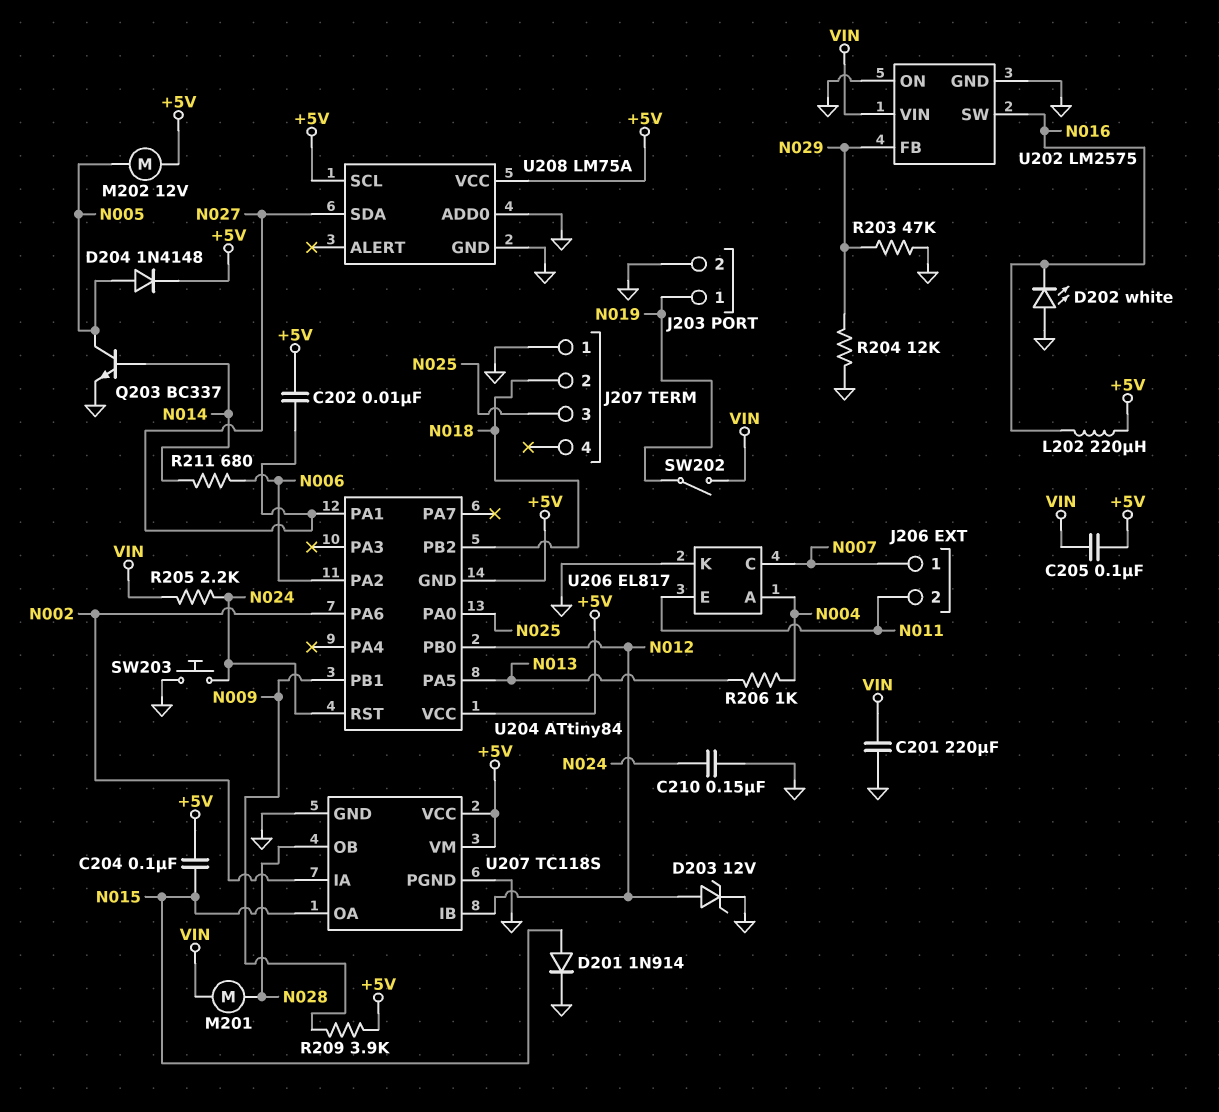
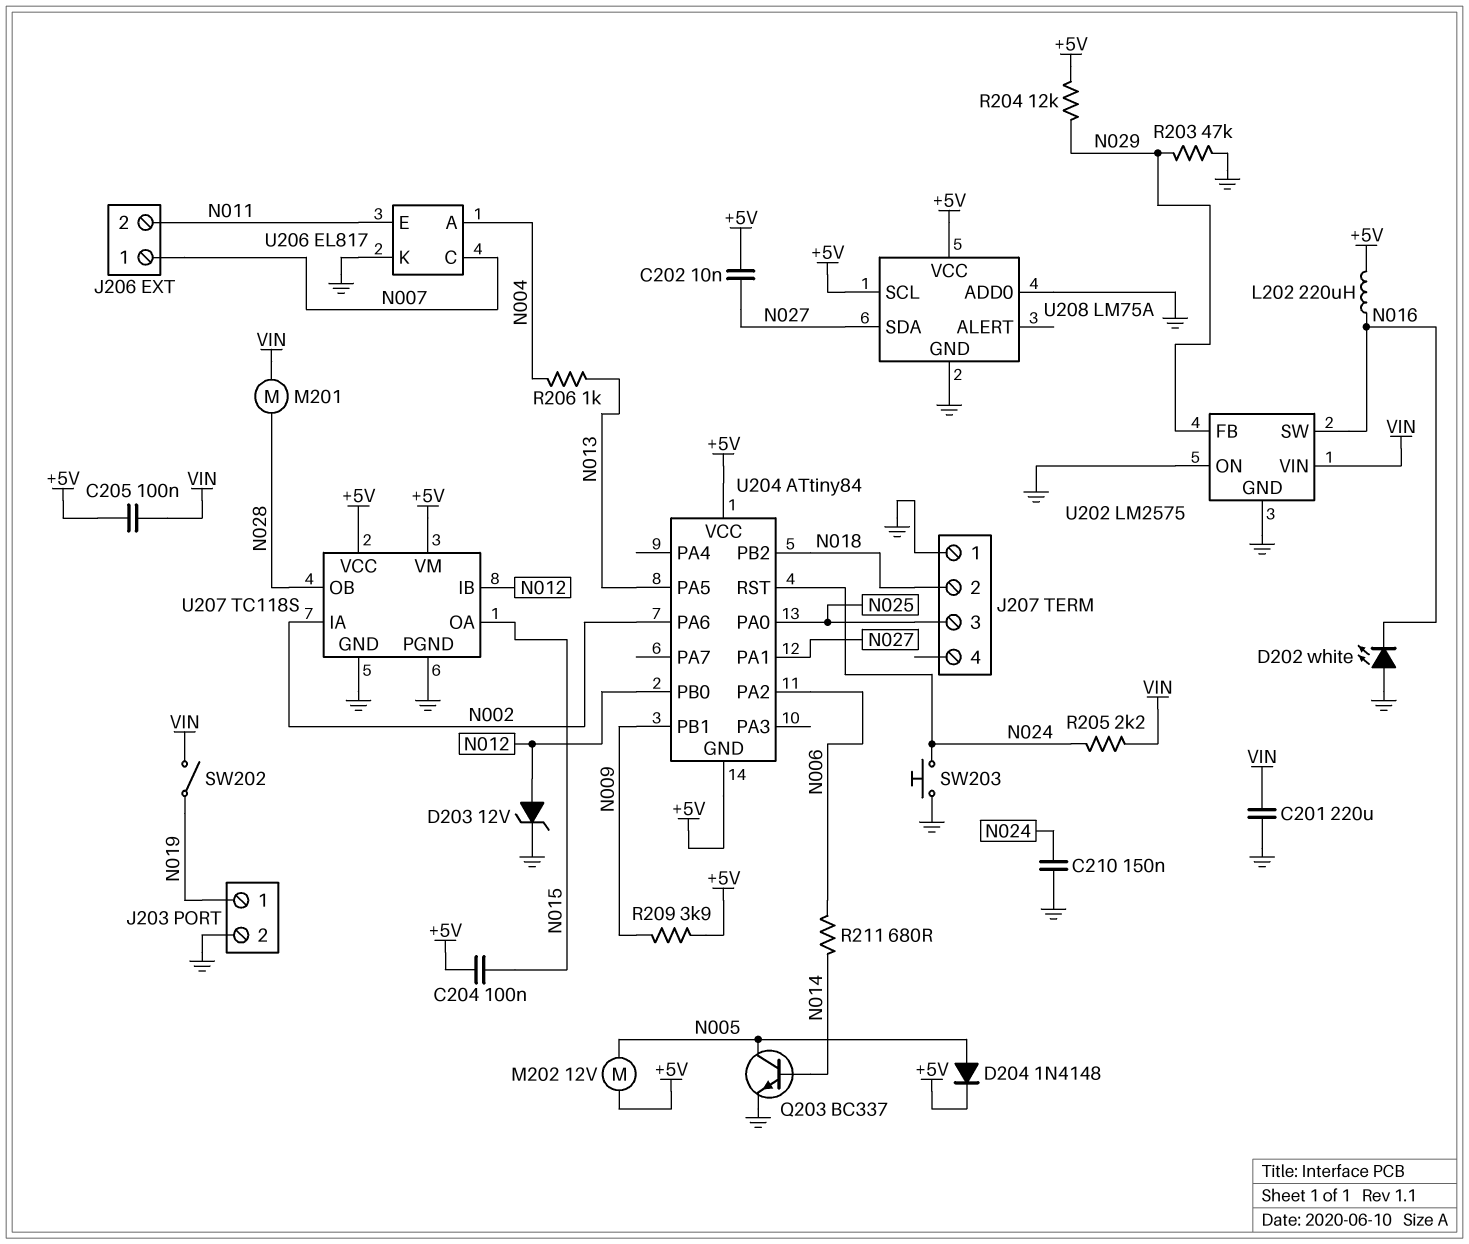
D201: diode 1N914 (A N015, K GND) -> none
R204: 12k (GND, N029) -> 12k (+5V, N029)

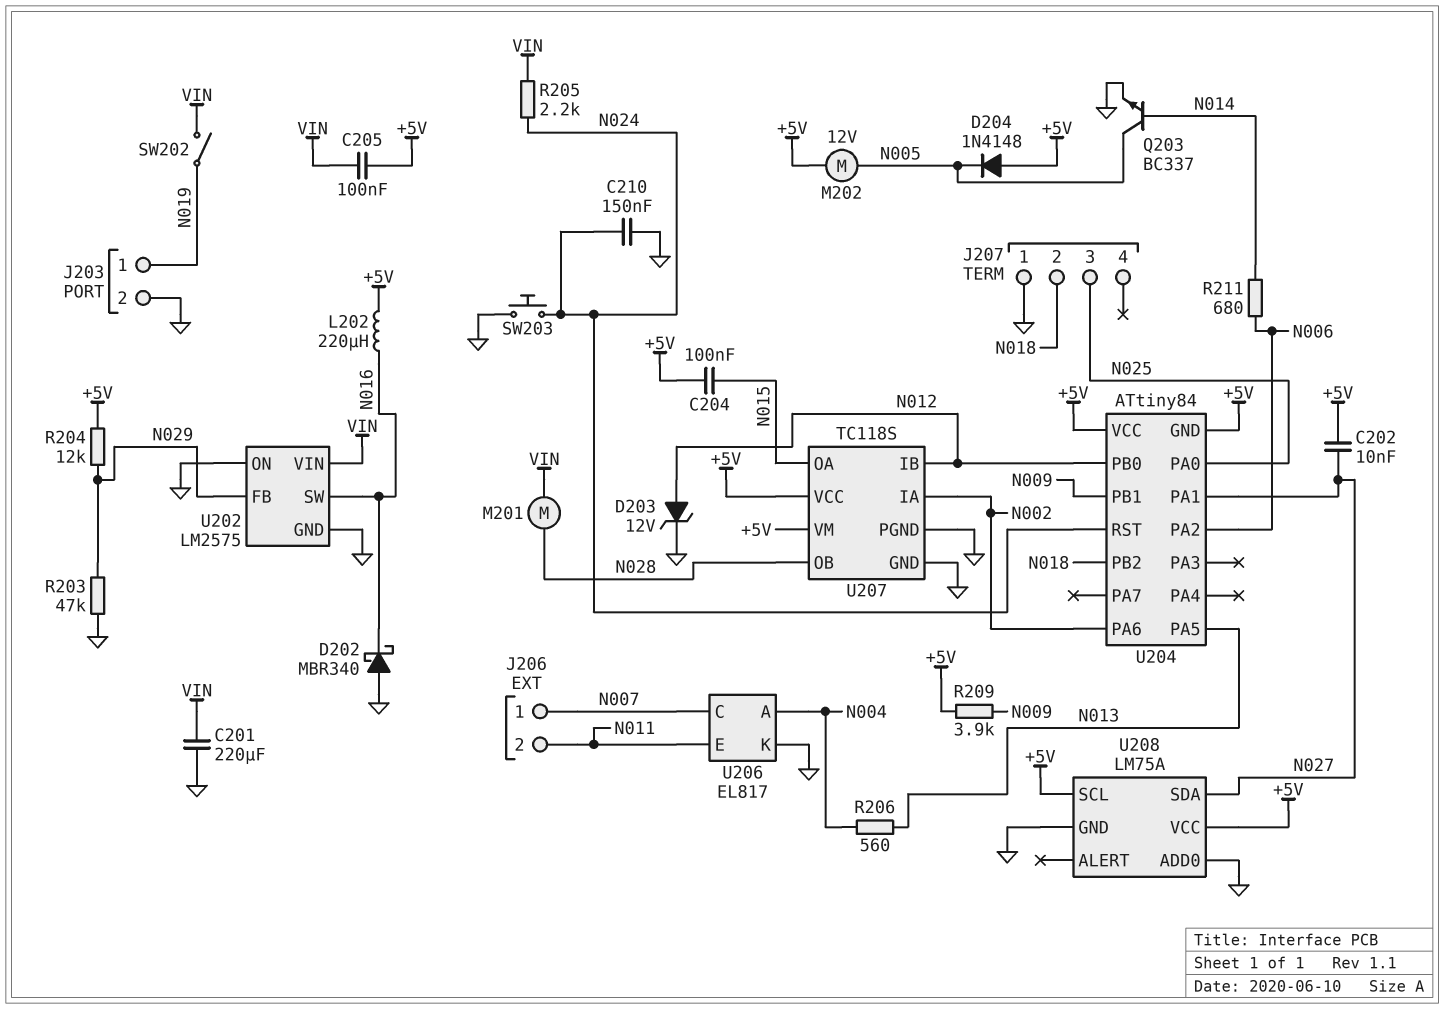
D202: LED white (A GND, K N016) -> schottky MBR340 (A GND, K N016)
D204: diode 1N4148 (A N005, K +5V) -> diode 1N4148 (A +5V, K N005)
R206: 1k (N004, N013) -> 560 (N004, N013)

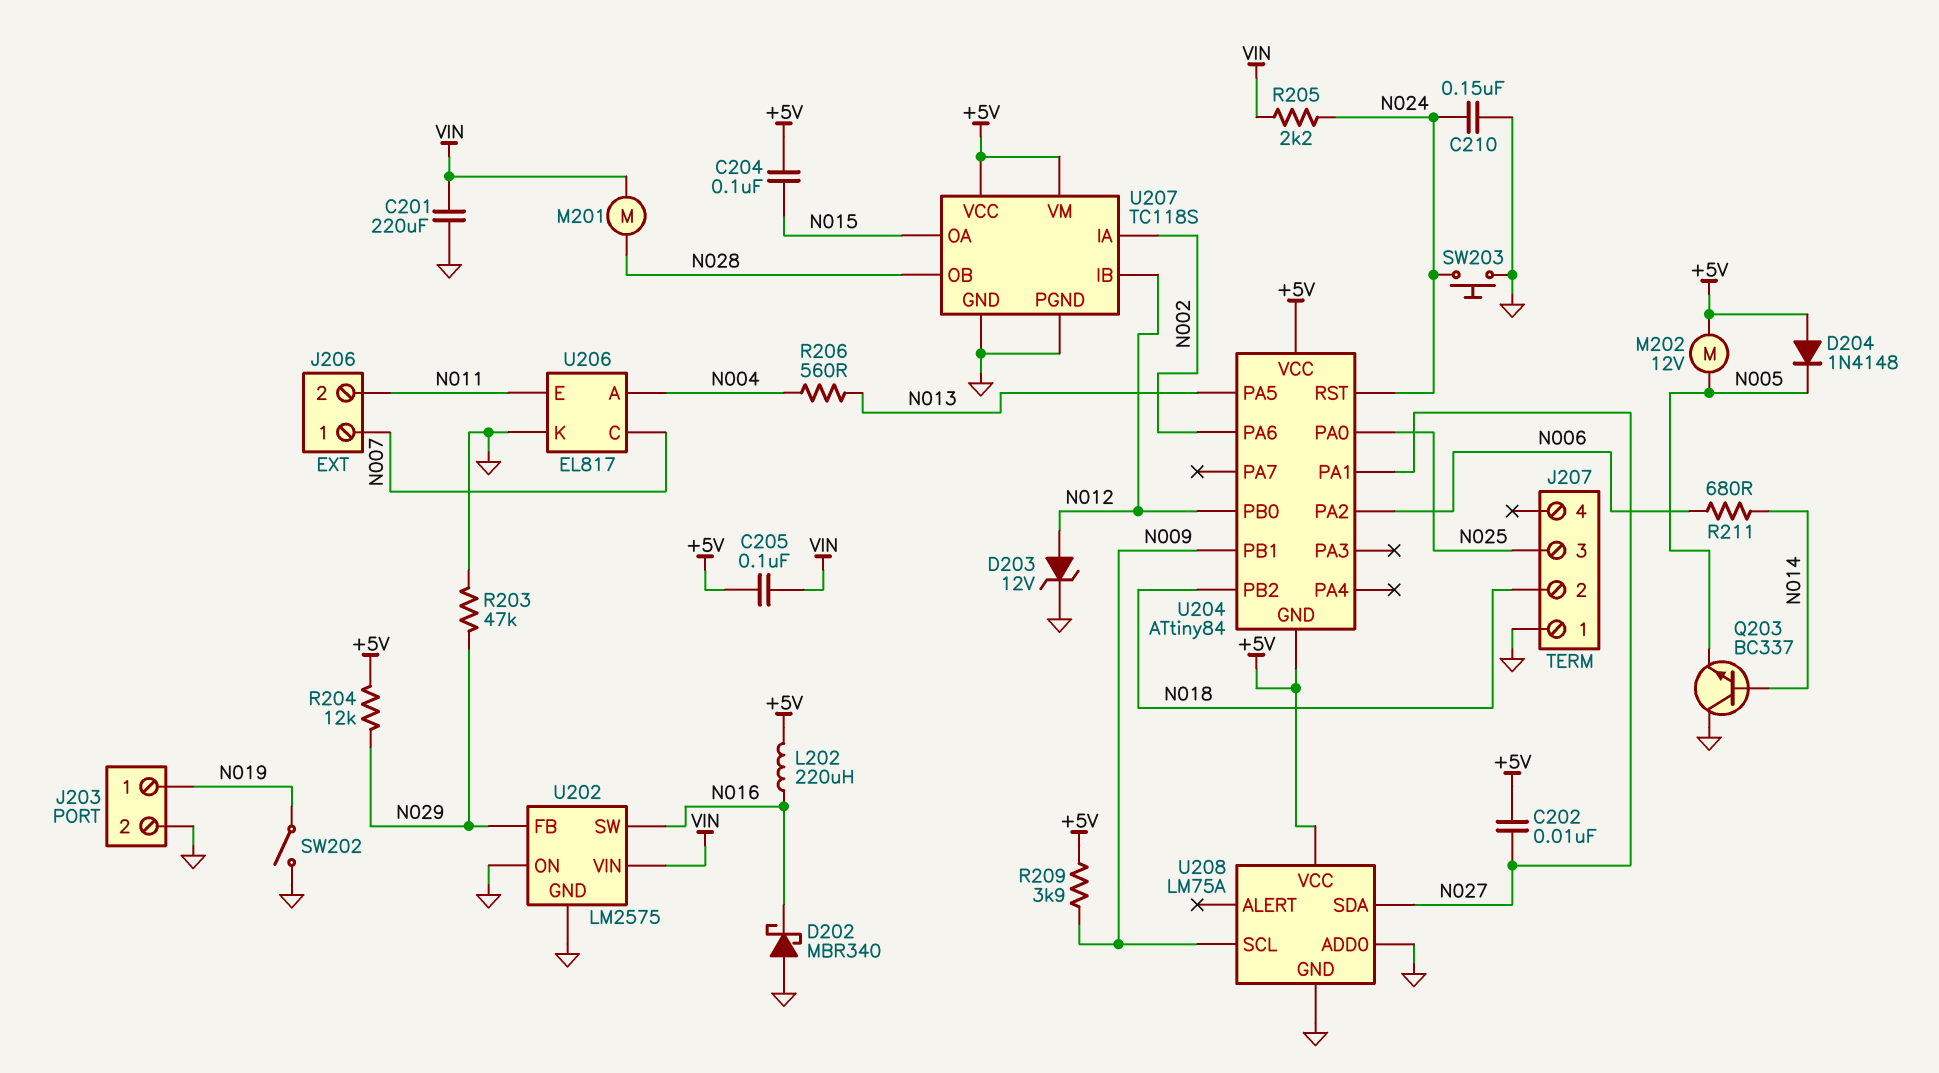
Q203: NPN BC337 (B N014, C N005, E GND) -> NPN BC337 (B N014, C GND, E N005)
SW202: switch (N019, VIN) -> switch (GND, N019)
U208 pin SCL: +5V -> N009

